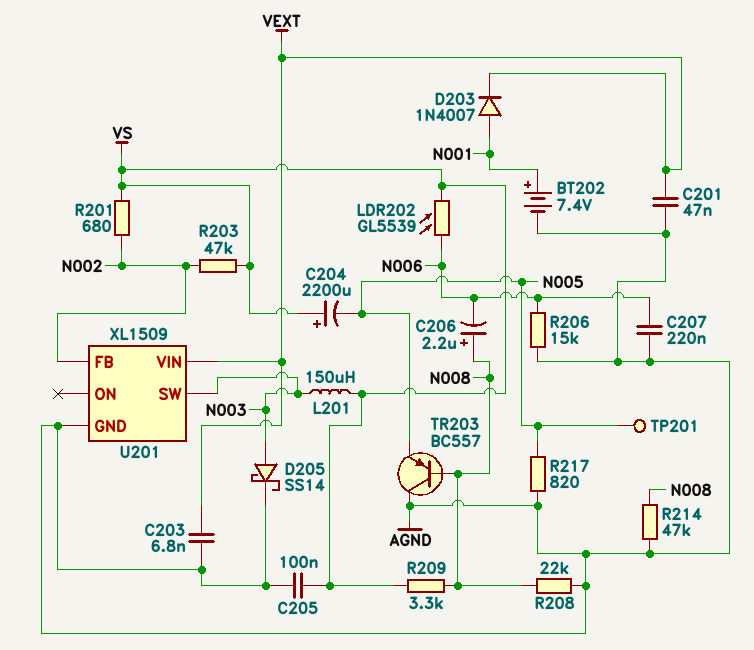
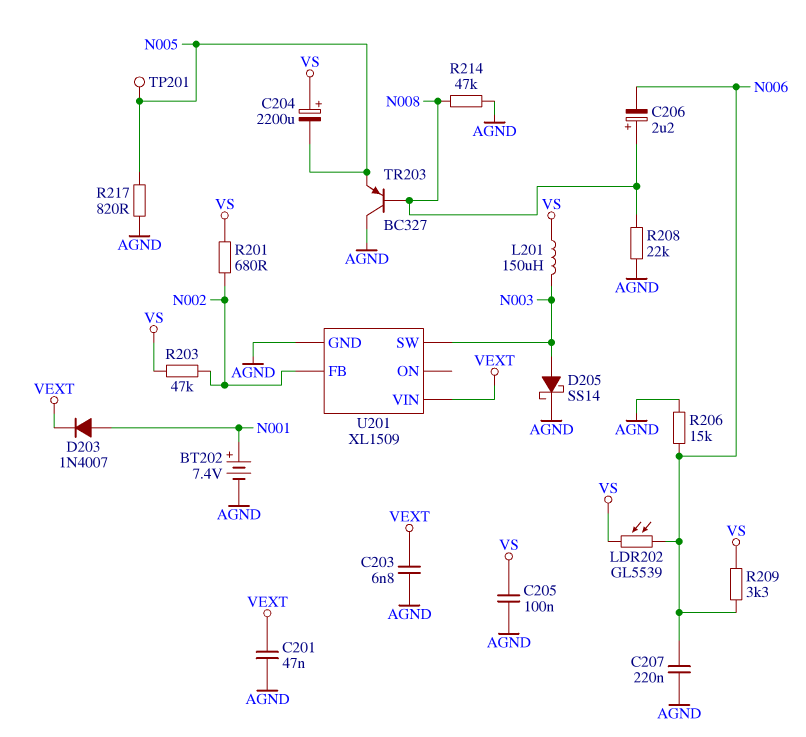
R209: 3.3k (N008, VS) -> 3.3k (N006, VS)
TR203: PNP BC557 (B N008, C AGND, E N005) -> PNP BC327 (B N008, C AGND, E N005)

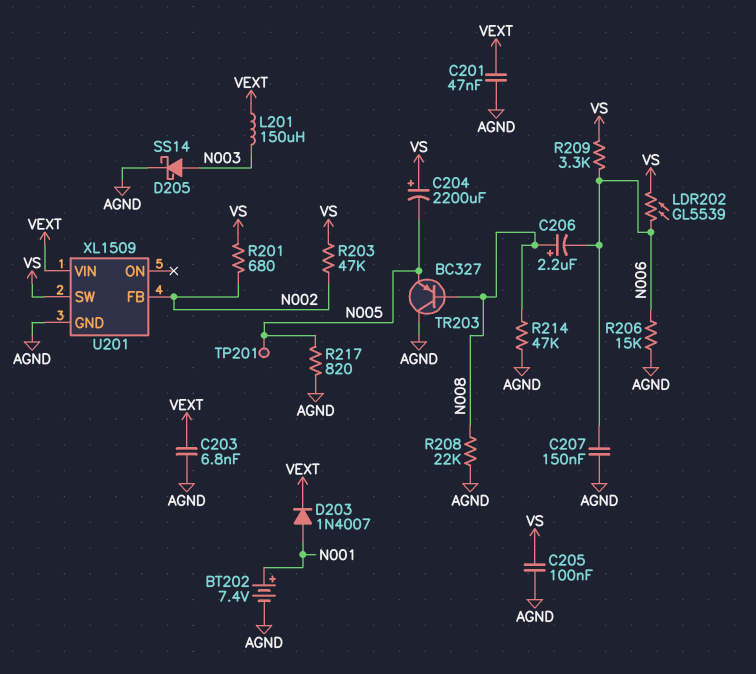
C207: 220nF (AGND, N006) -> 150nF (AGND, N006)
L201: 150uH (N003, VS) -> 150uH (N003, VEXT)
U201 pin SW: N003 -> VS

